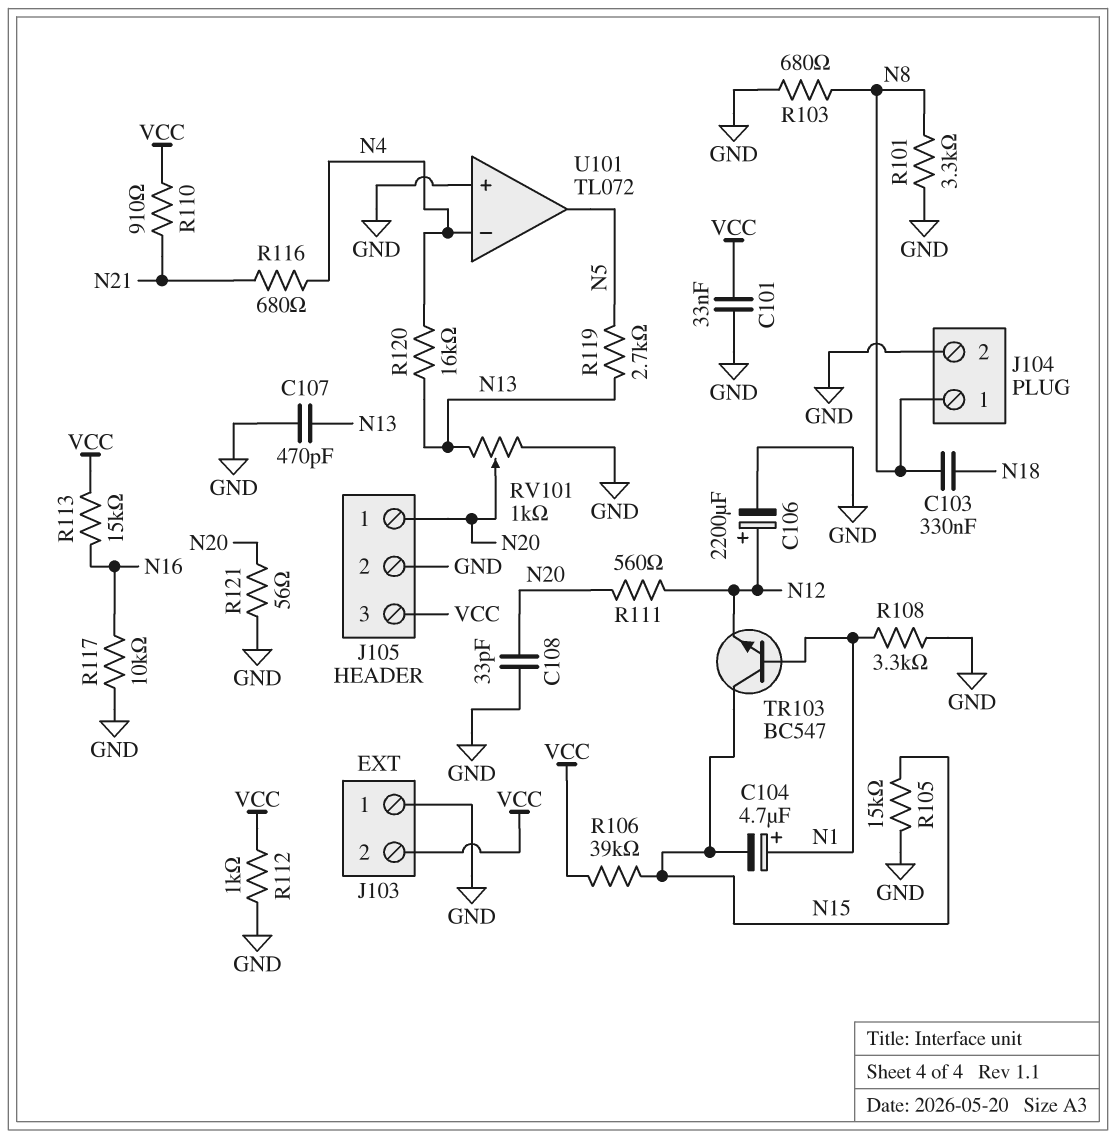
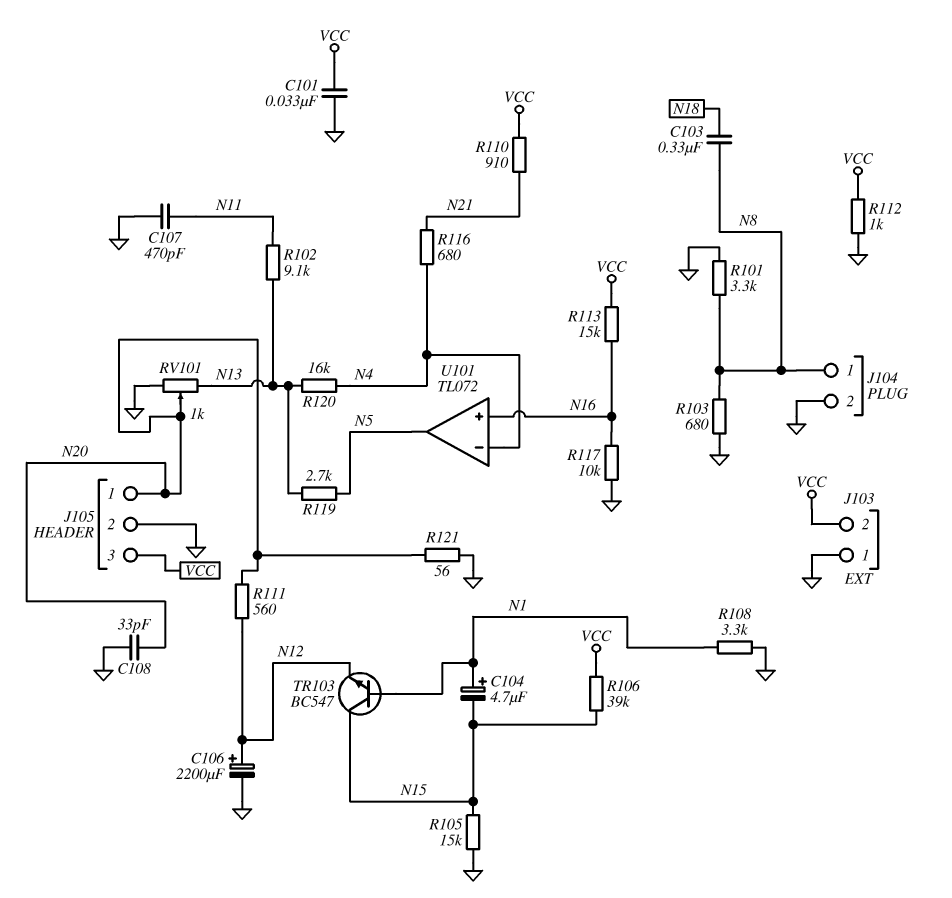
C107: 470pF (GND, N13) -> 470pF (GND, N11)
R102: none -> 9.1k (N11, N13)
U101 pin in+: GND -> N16

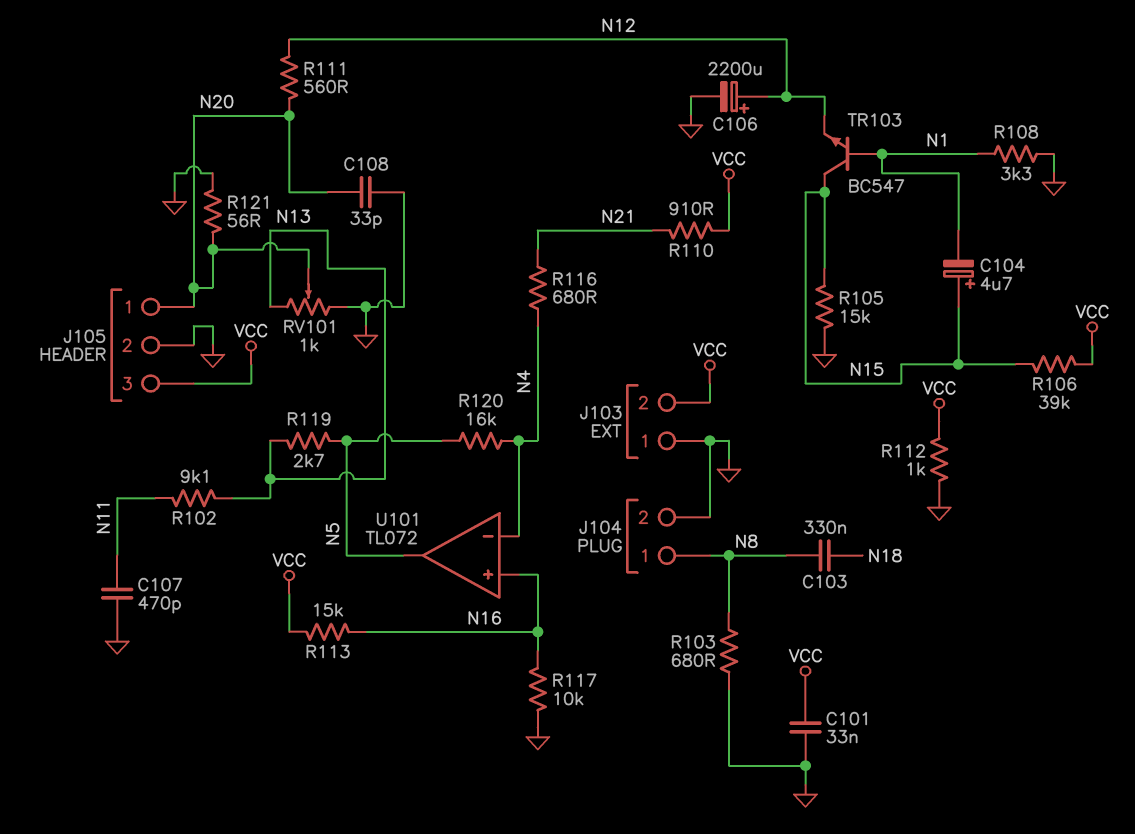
C104: 4.7uF (plus N1, minus N15) -> 4.7uF (plus N15, minus N1)
R101: 3.3k (GND, N8) -> none
R120: 16k (N4, N13) -> 16k (N4, N5)

